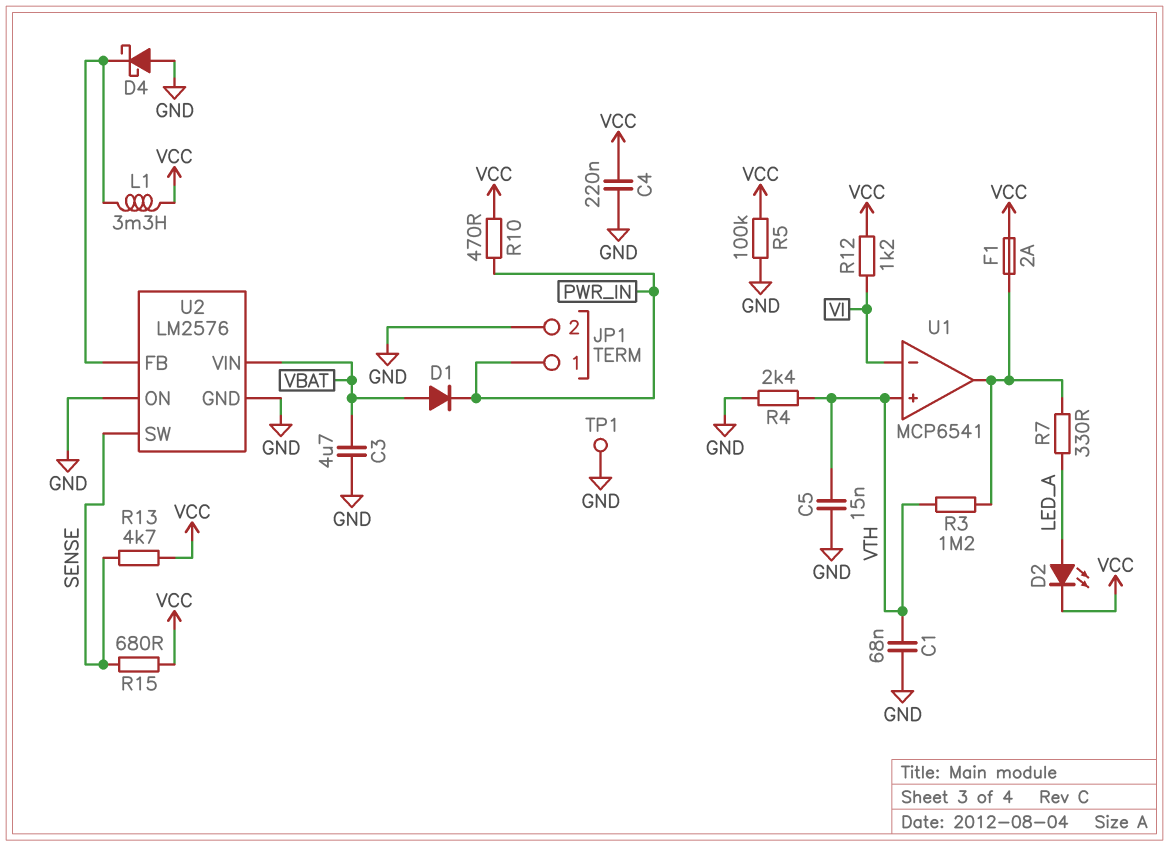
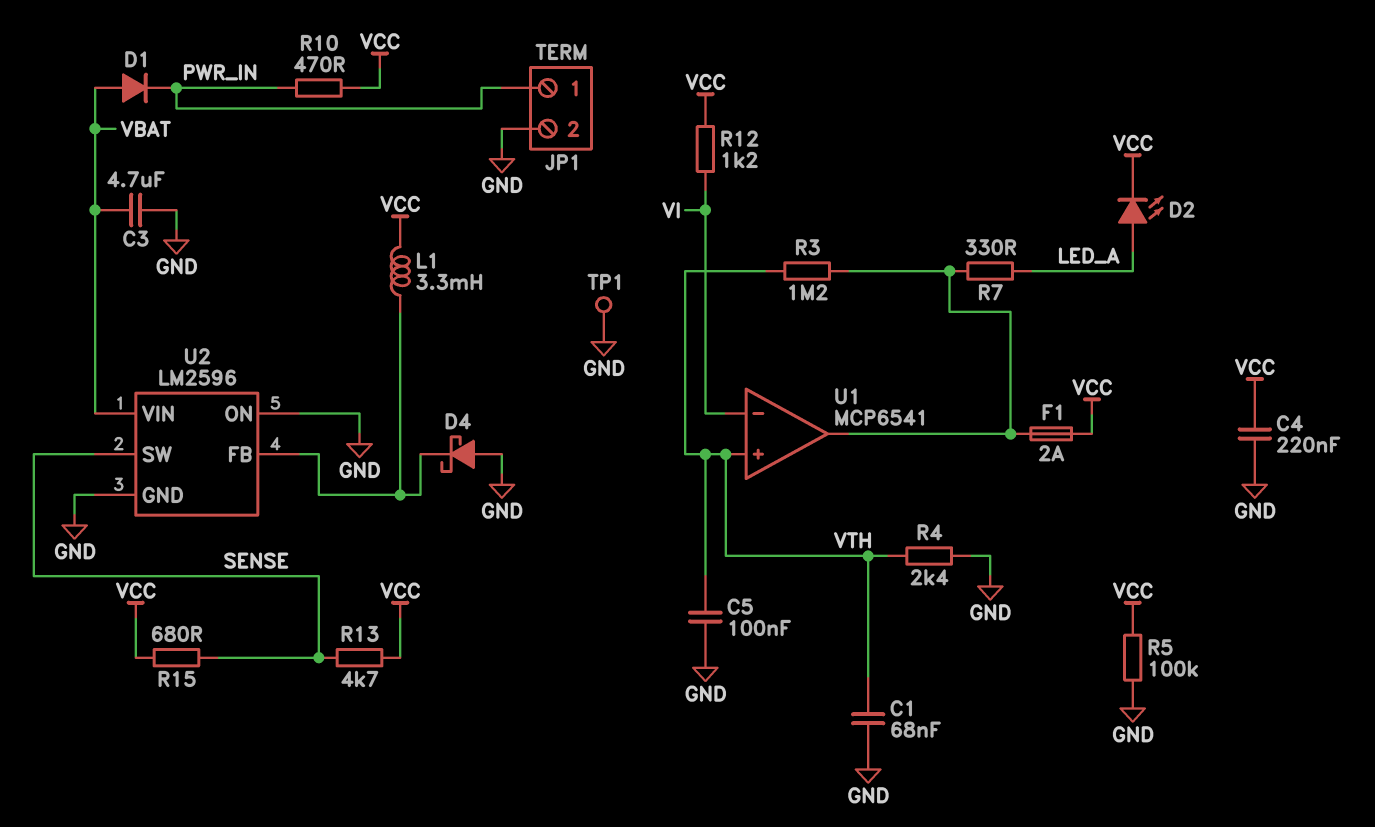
C5: 15nF (GND, VTH) -> 100nF (GND, VTH)
U2: LM2576 -> LM2596

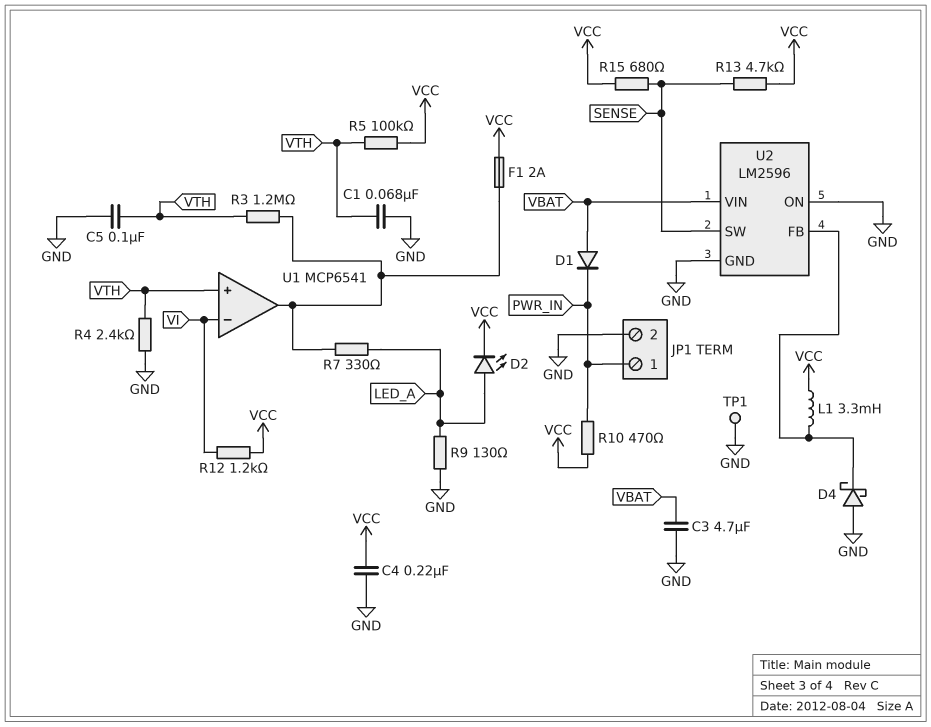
R5: 100k (GND, VCC) -> 100k (VCC, VTH)
R9: none -> 130 (GND, LED_A)

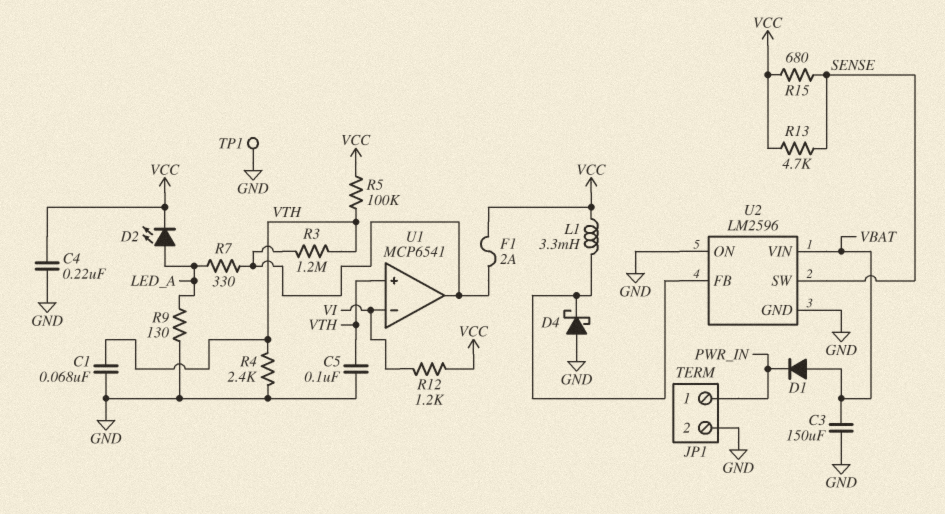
C3: 4.7uF (GND, VBAT) -> 150uF (GND, VBAT)
R10: 470 (PWR_IN, VCC) -> none

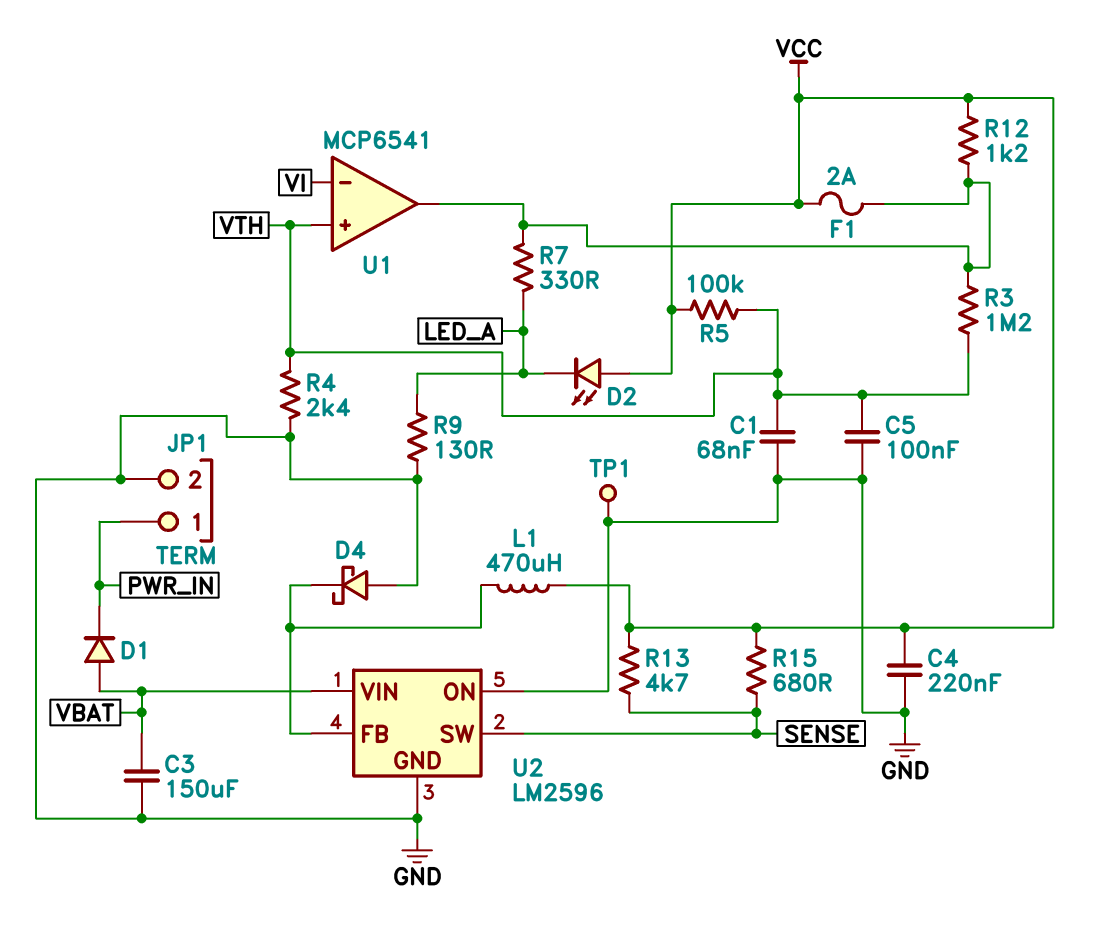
D2: LED (A LED_A, K VCC) -> LED (A VCC, K LED_A)
L1: 3.3mH (U2/FB, VCC) -> 470uH (U2/FB, VCC)
R12: 1.2k (VCC, VI) -> 1.2k (U1/out, VCC)

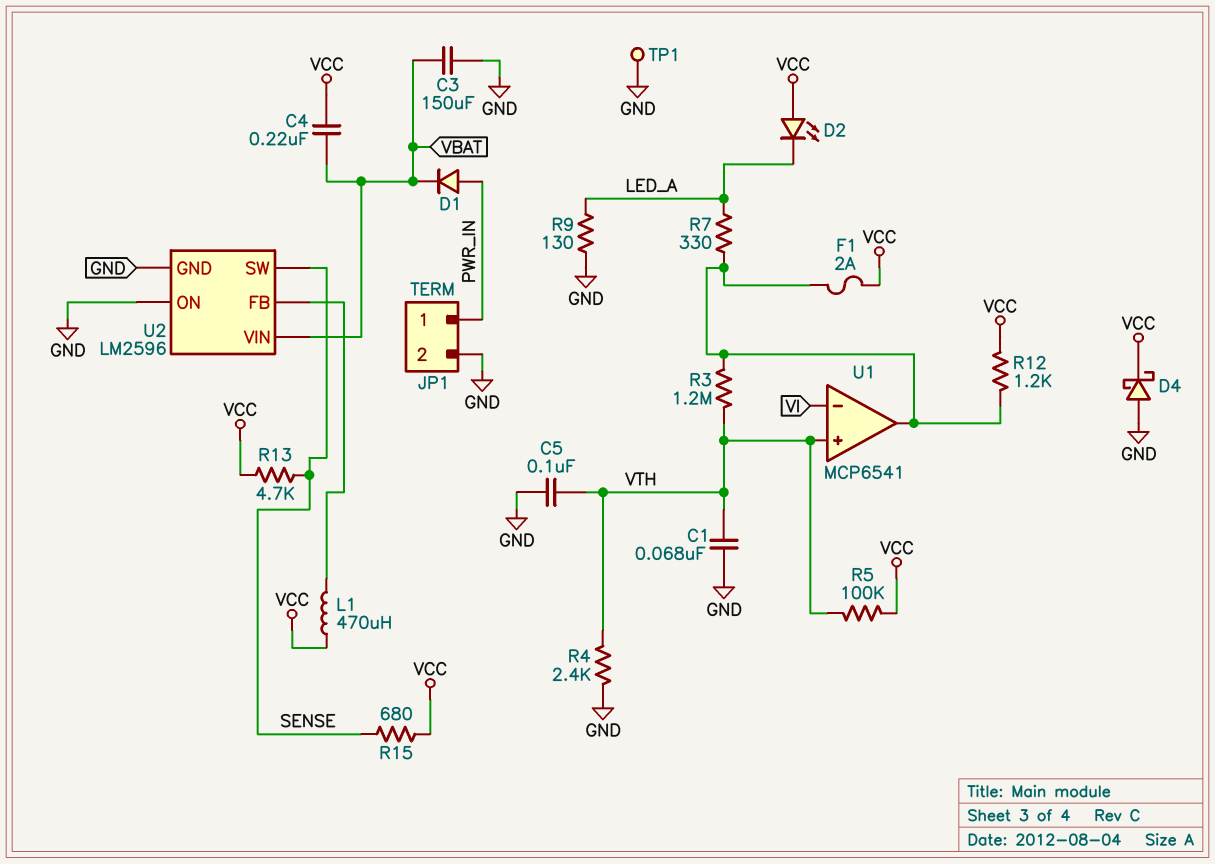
C4: 220nF (GND, VCC) -> 220nF (VBAT, VCC)
D1: diode (A VBAT, K PWR_IN) -> diode (A PWR_IN, K VBAT)
D4: schottky (A GND, K U2/FB) -> schottky (A GND, K VCC)

